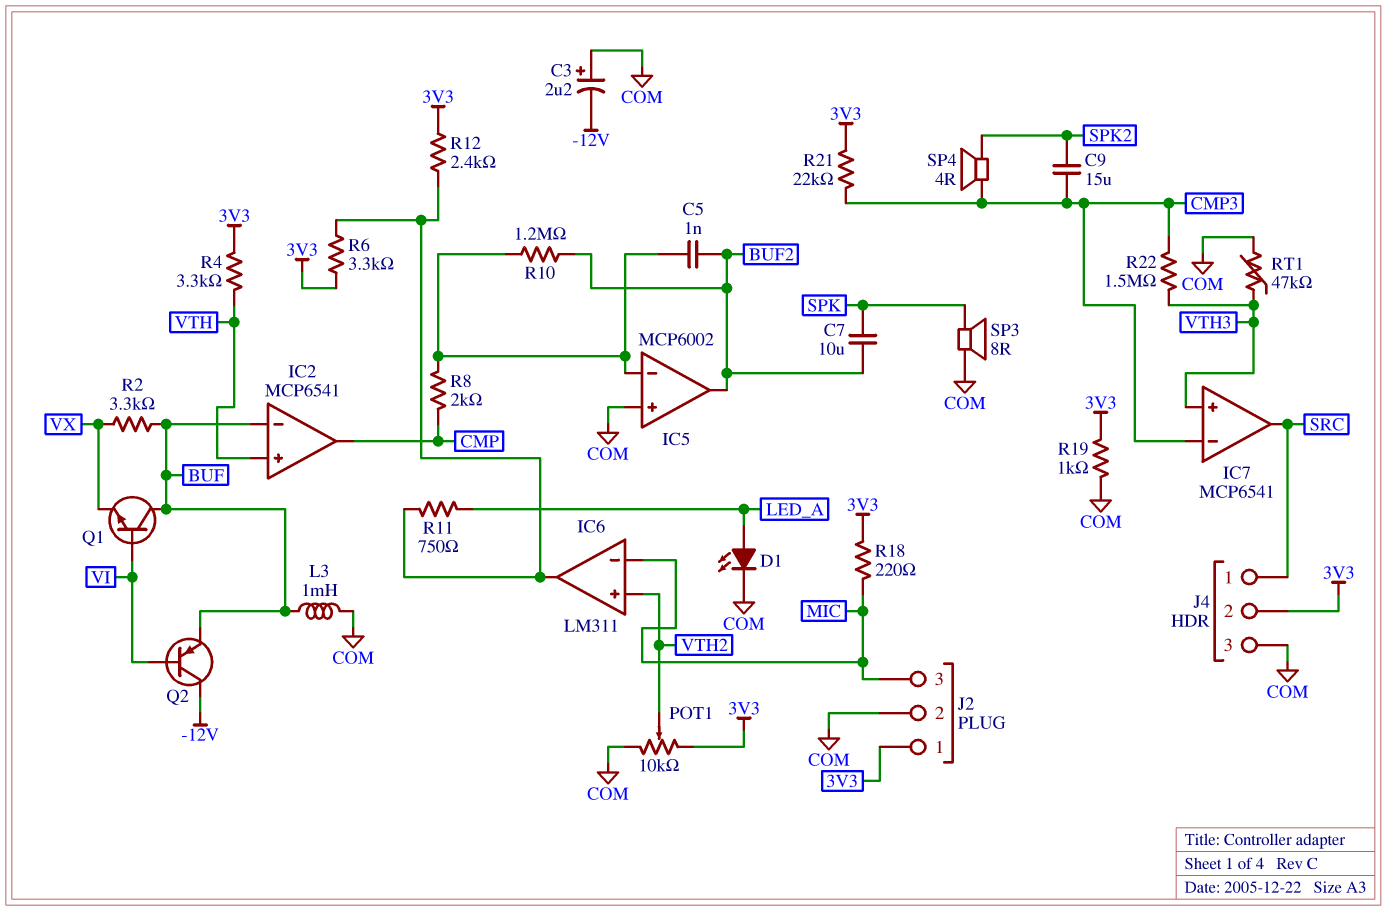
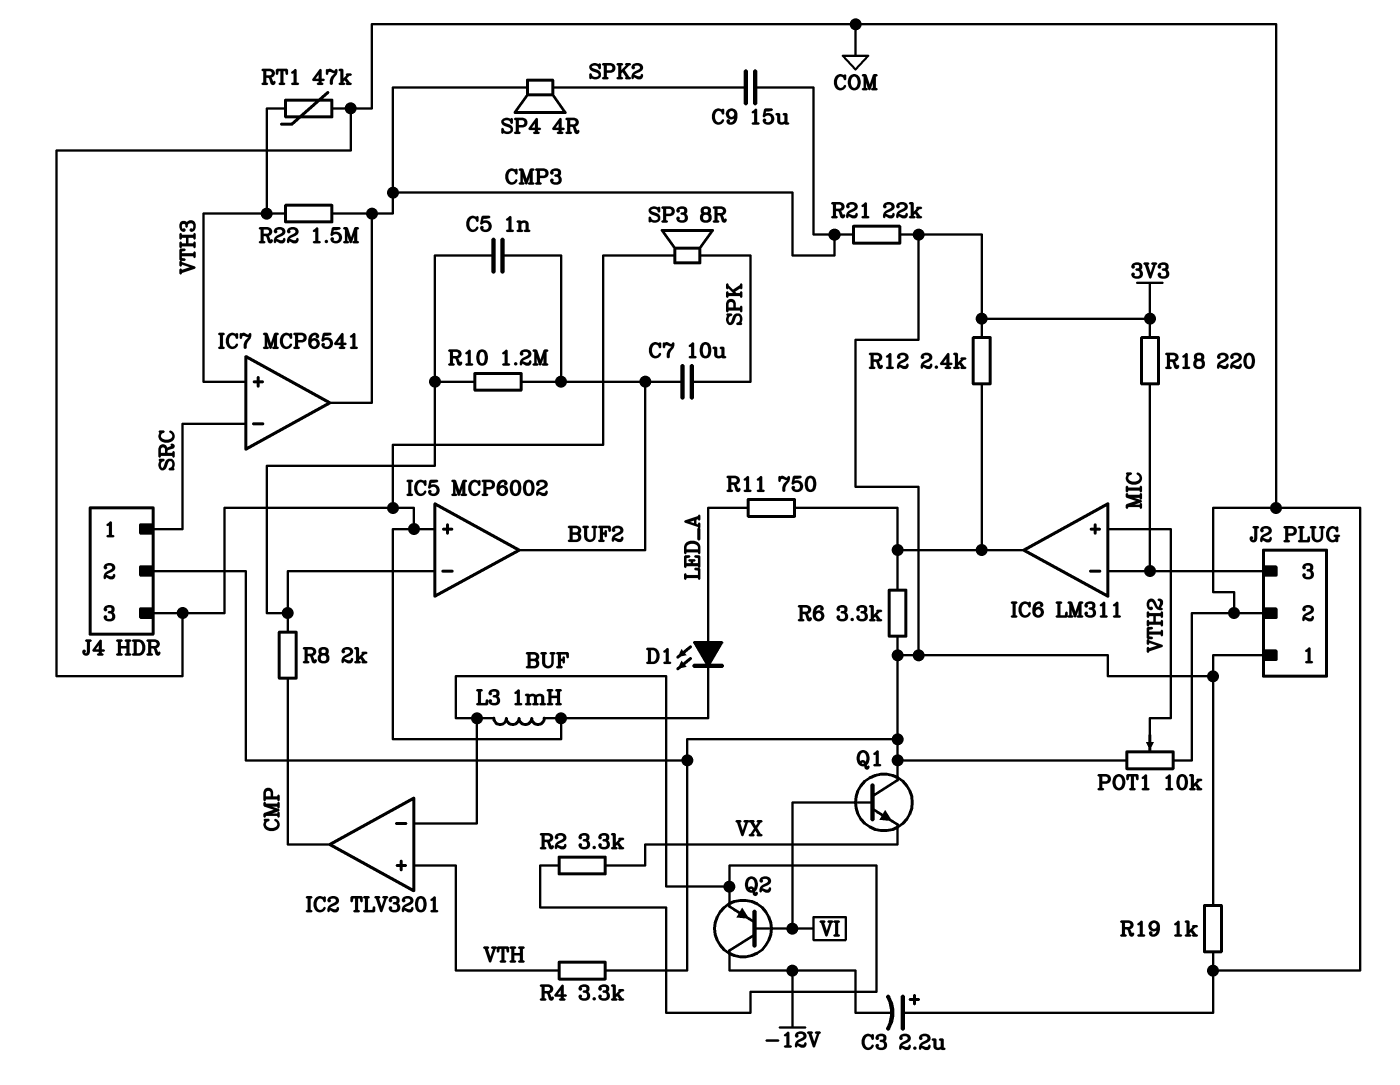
IC2: MCP6541 -> TLV3201
IC7 pin in-: CMP3 -> SRC
IC7 pin out: SRC -> CMP3
Q1: NPN (B VI, C BUF, E VX) -> NPN (B VI, C 3V3, E VX)

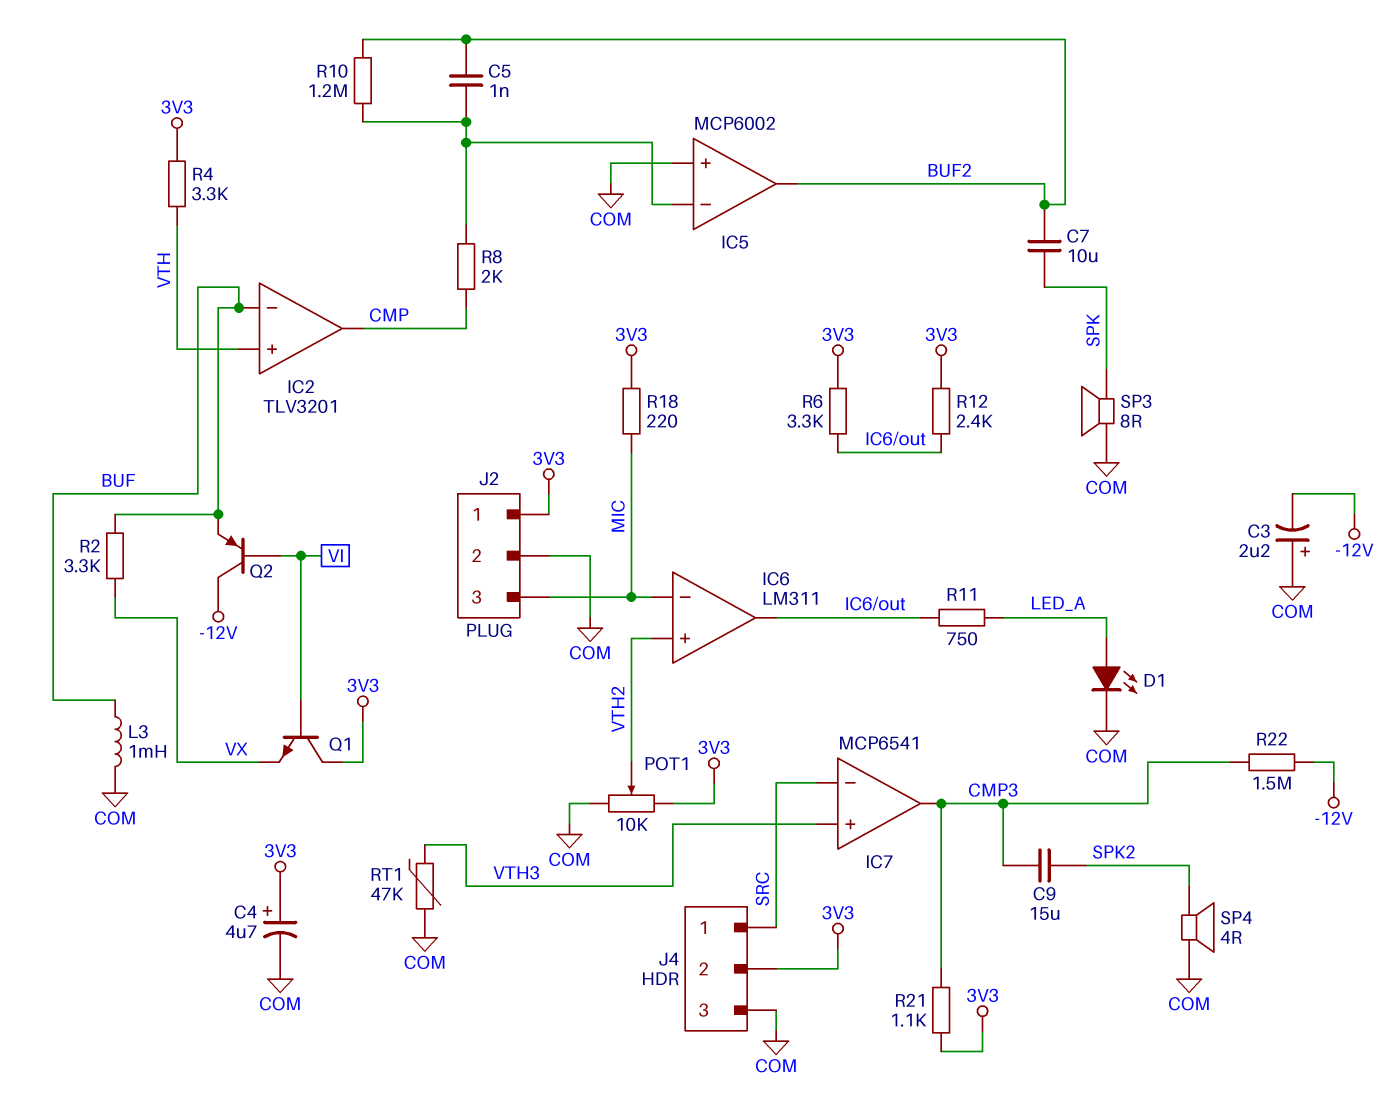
C4: none -> 4.7uF (plus 3V3, minus COM)
R19: 1k (3V3, COM) -> none
R21: 22k (3V3, CMP3) -> 1.1k (3V3, CMP3)
R22: 1.5M (CMP3, VTH3) -> 1.5M (-12V, CMP3)
SP4: speaker 4R (CMP3, SPK2) -> speaker 4R (COM, SPK2)

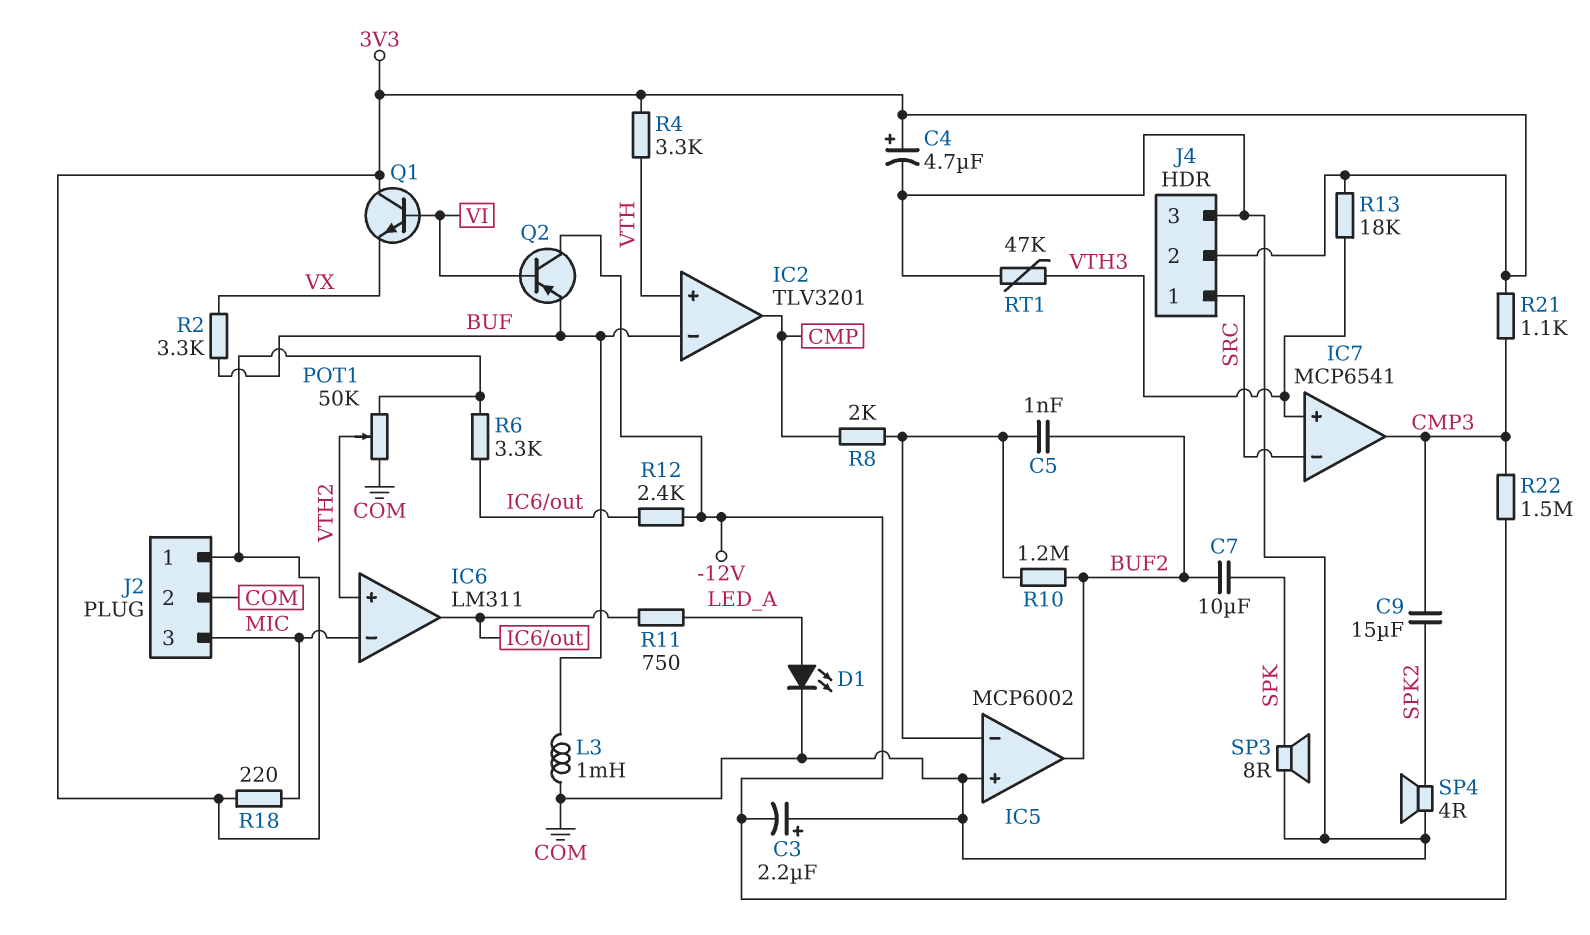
POT1: 10k (3V3, COM, wiper VTH2) -> 50k (3V3, COM, wiper VTH2)
R12: 2.4k (3V3, IC6/out) -> 2.4k (-12V, IC6/out)
R13: none -> 18k (3V3, VTH3)

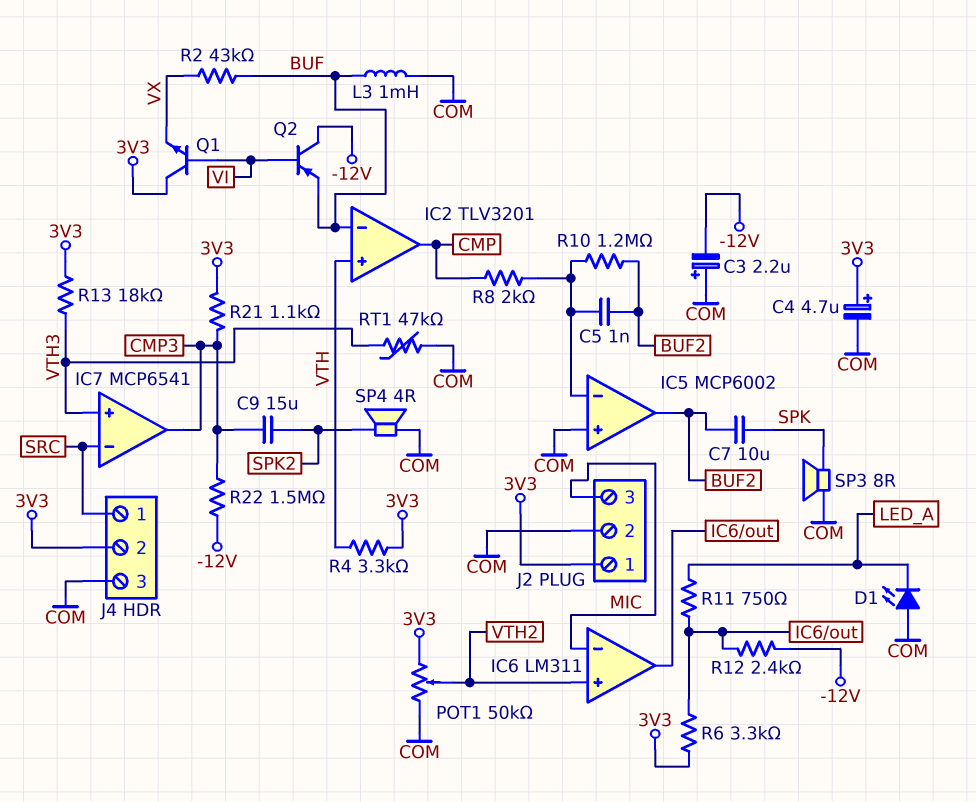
D1: LED (A LED_A, K COM) -> LED (A COM, K LED_A)
R2: 3.3k (BUF, VX) -> 43k (BUF, VX)
R18: 220 (3V3, MIC) -> none

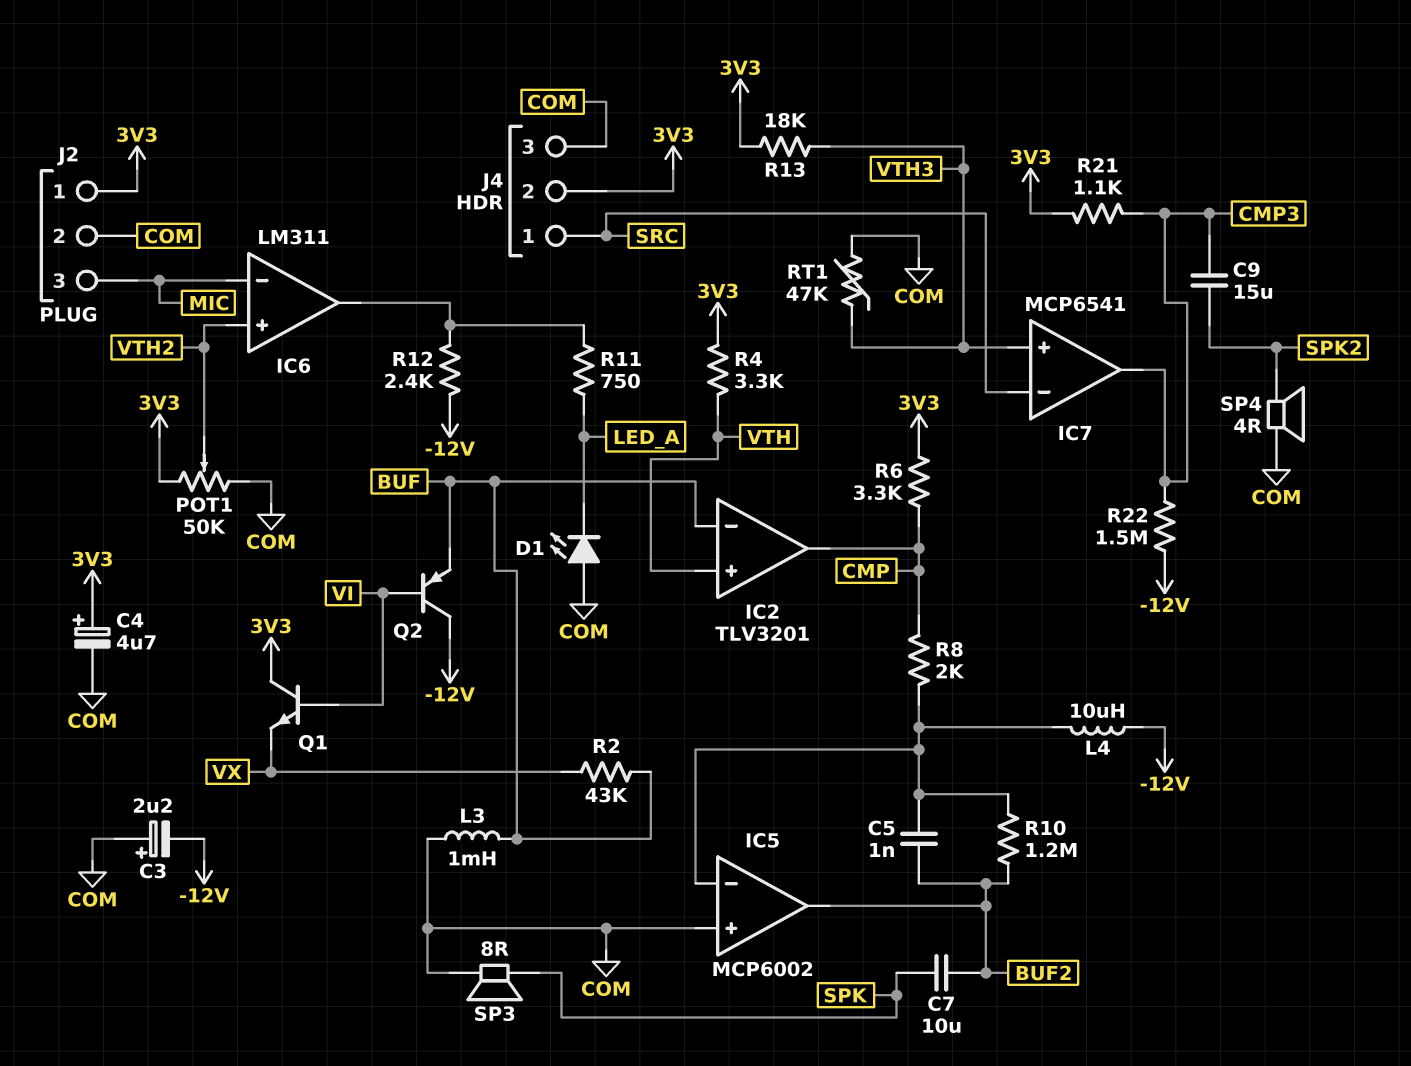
L4: none -> 10uH (-12V, IC5/in-)
R6: 3.3k (3V3, IC6/out) -> 3.3k (3V3, CMP)

